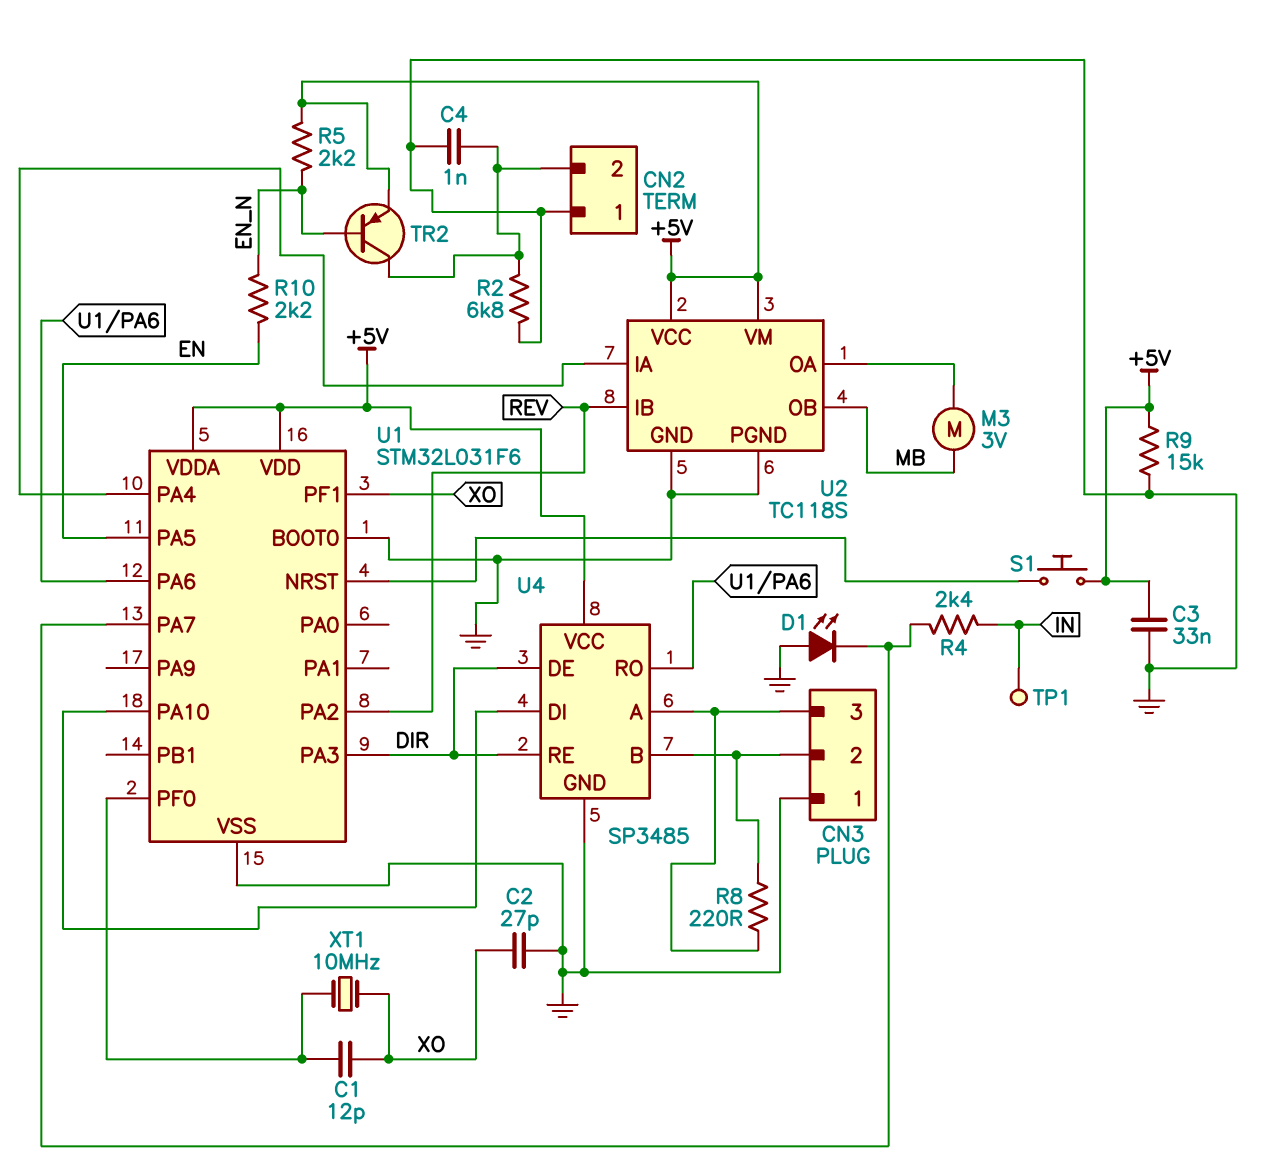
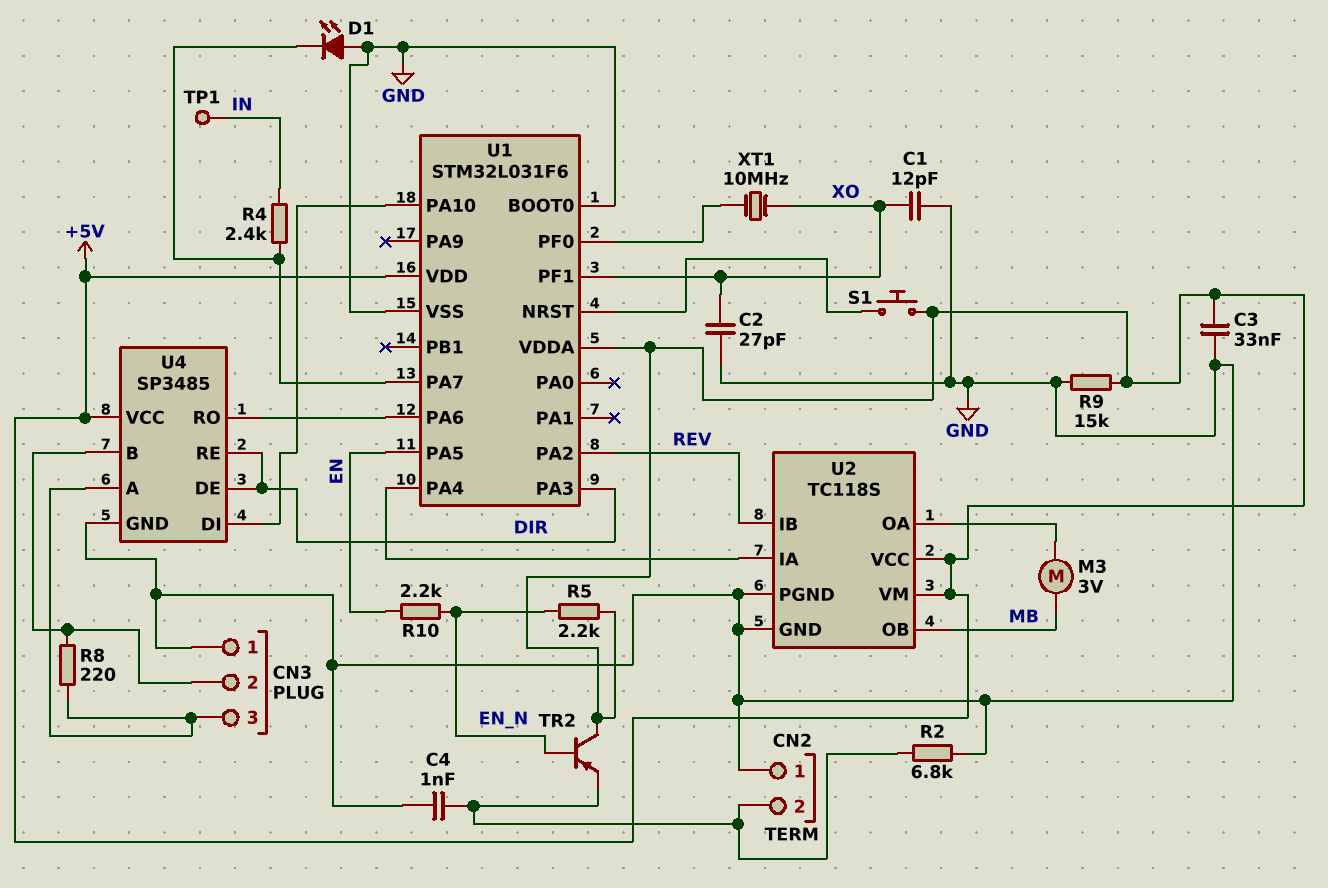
C1: 12pF (U1/PF0, XO) -> 12pF (GND, XO)
TR2: PNP (B EN_N, C CN2/2, E +5V) -> PNP (B EN_N, C +5V, E CN2/2)

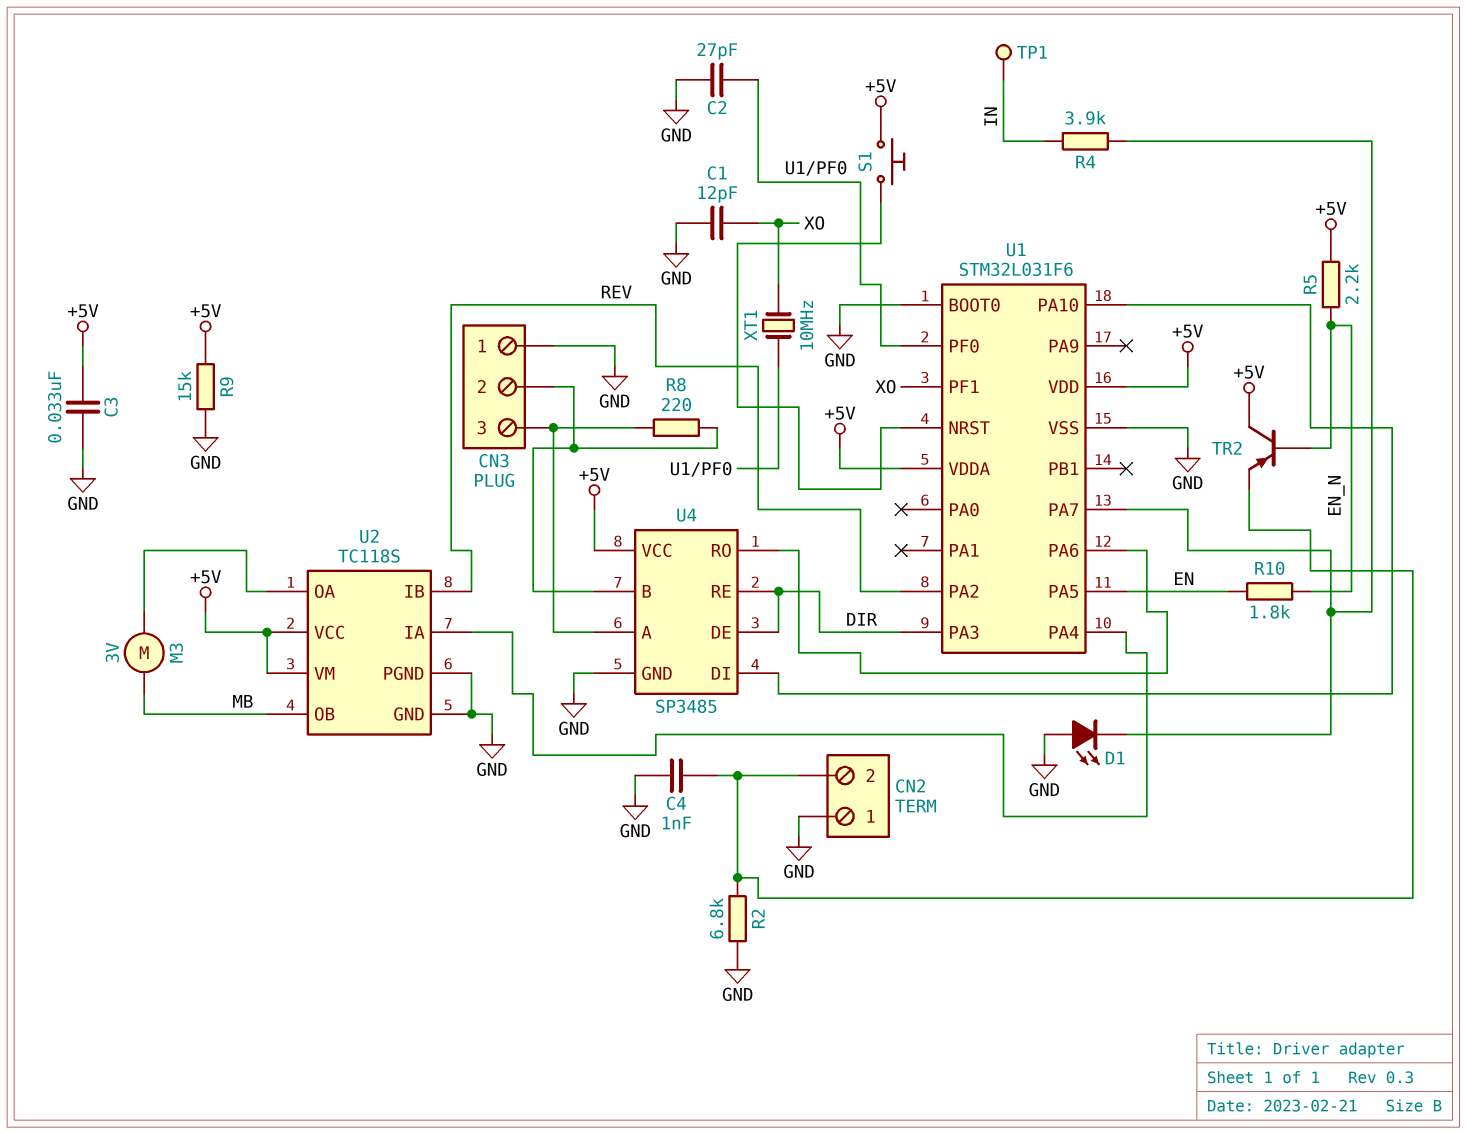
C2: 27pF (GND, XO) -> 27pF (GND, U1/PF0)
R4: 2.4k (IN, U1/PA7) -> 3.9k (IN, U1/PA7)
R10: 2.2k (EN, EN_N) -> 1.8k (EN, EN_N)

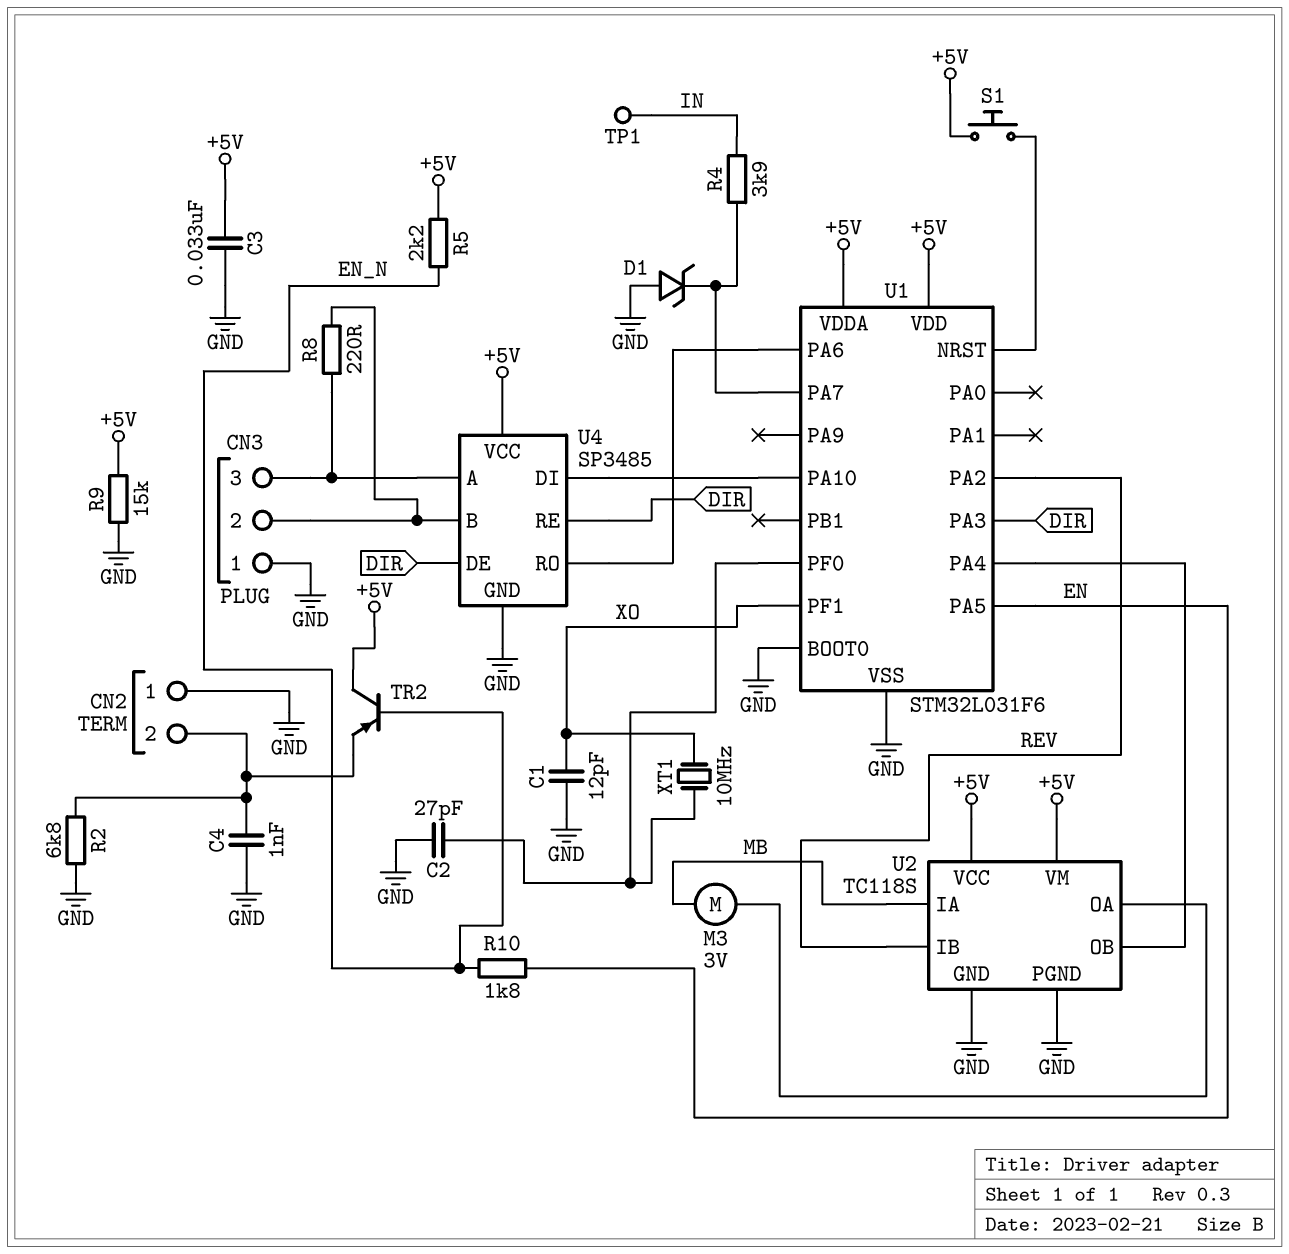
D1: LED (A GND, K U1/PA7) -> zener (A GND, K U1/PA7)
U2 pin IA: U1/PA4 -> MB
U2 pin OB: MB -> U1/PA4

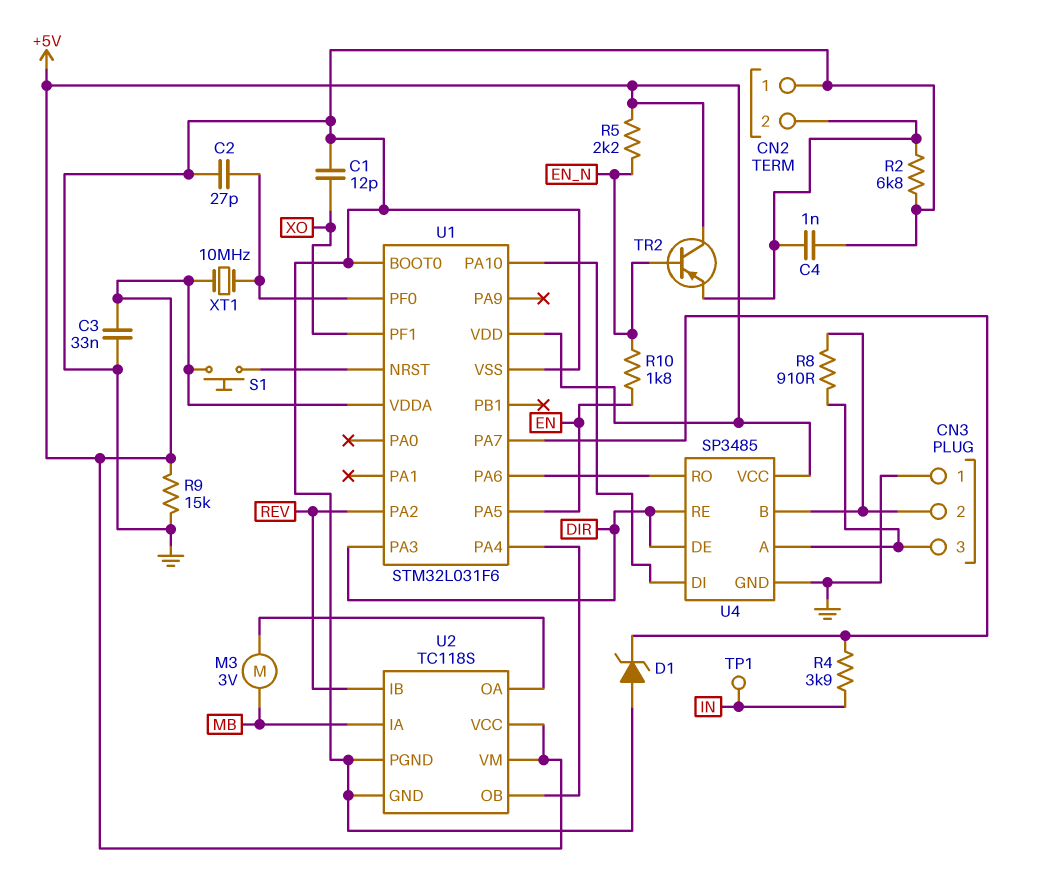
R8: 220 (CN3/2, CN3/3) -> 910 (CN3/2, CN3/3)
XT1: 10MHz (U1/PF0, XO) -> 10MHz (+5V, U1/PF0)

